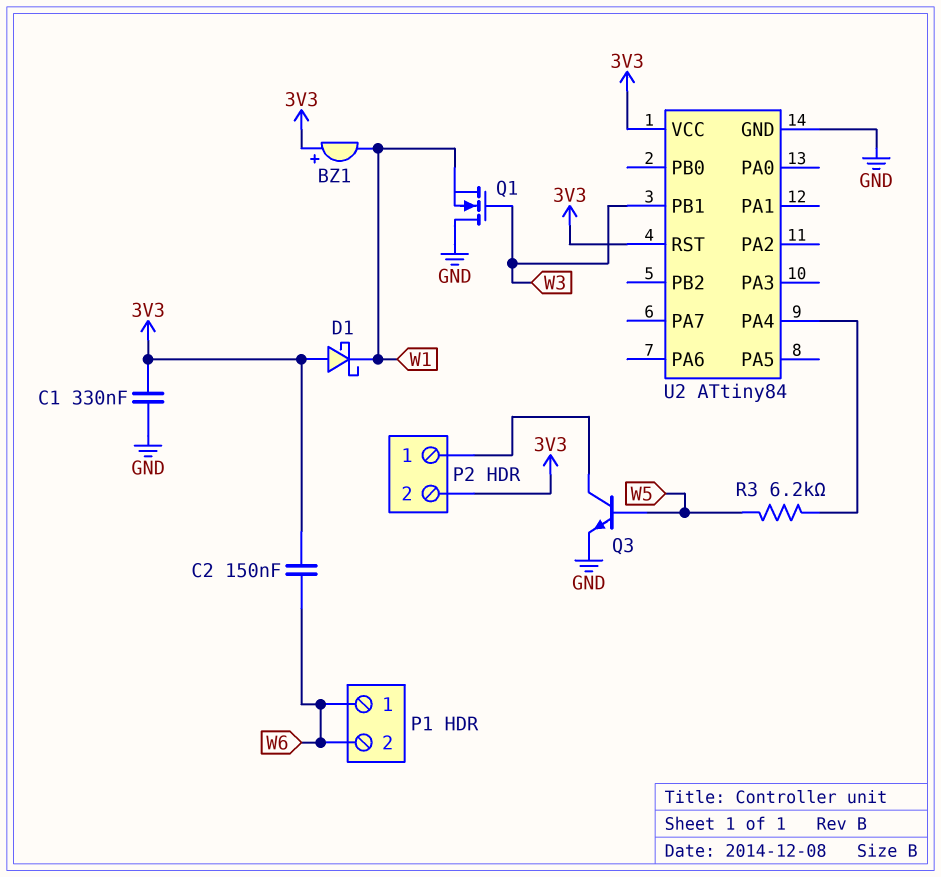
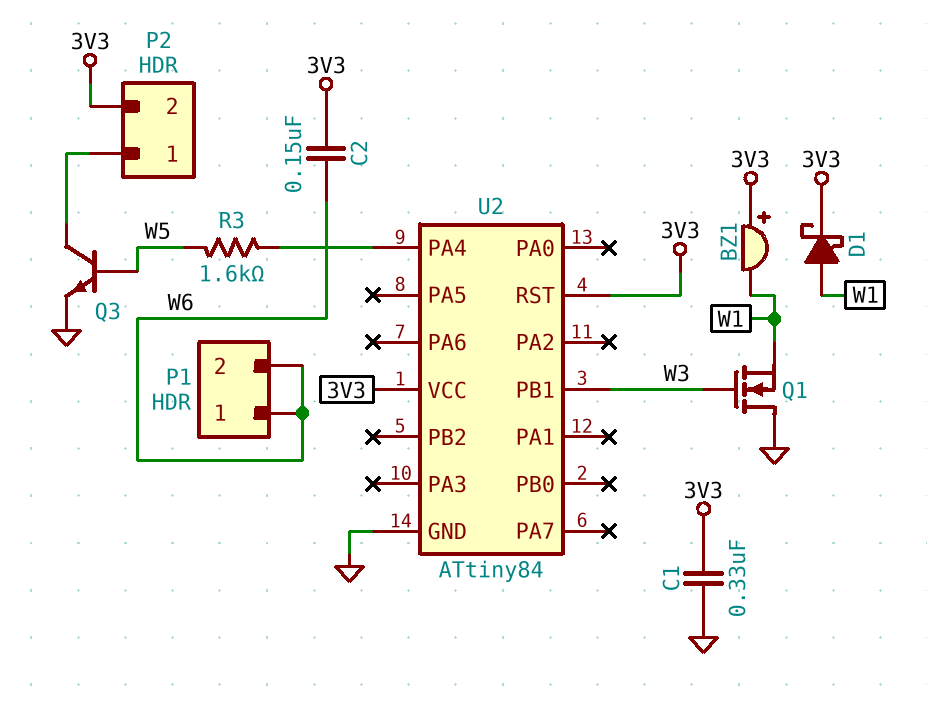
D1: schottky (A 3V3, K W1) -> schottky (A W1, K 3V3)
R3: 6.2k (U2/PA4, W5) -> 1.6k (U2/PA4, W5)

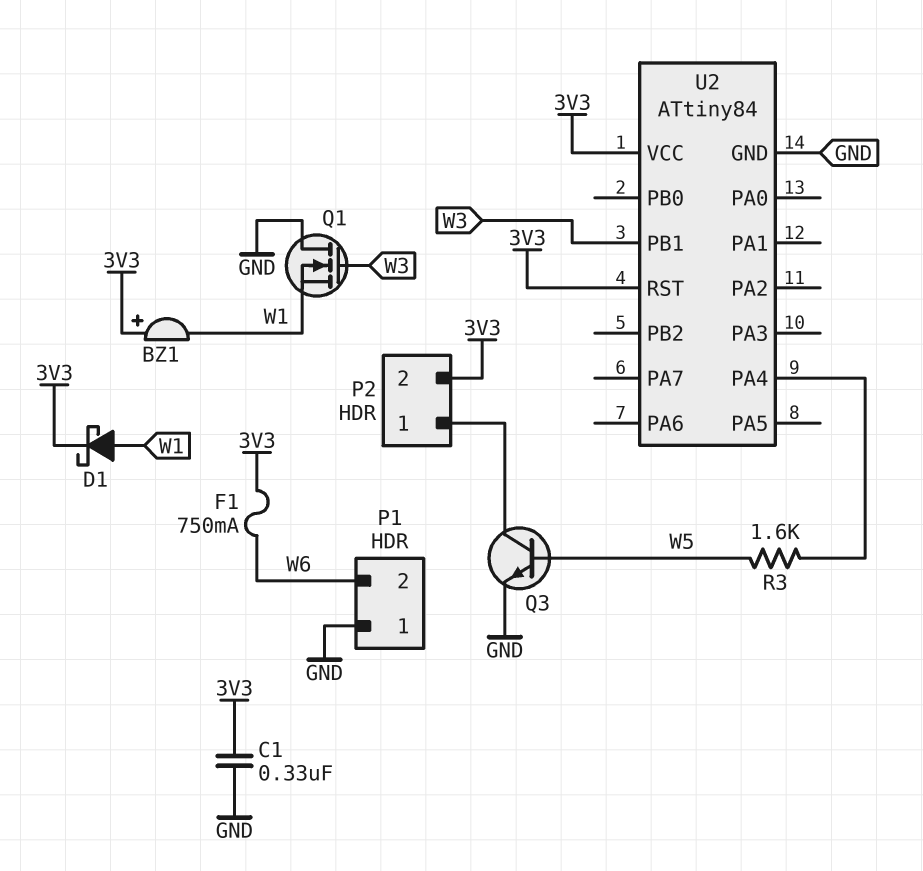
C2: 150nF (3V3, W6) -> none
F1: none -> 750mA (3V3, W6)
P1 pin 1: W6 -> GND

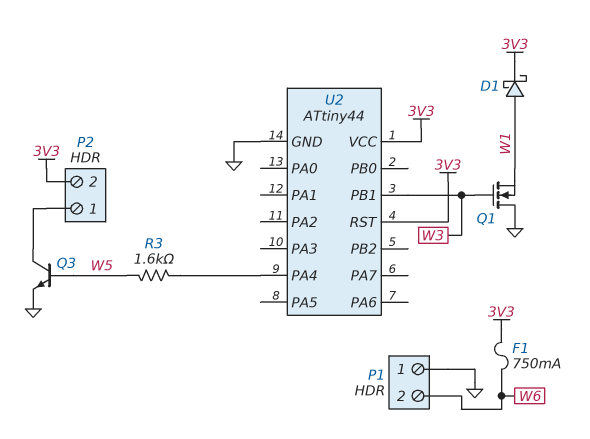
BZ1: buzzer (plus 3V3, minus W1) -> none
C1: 330nF (3V3, GND) -> none
U2: ATtiny84 -> ATtiny44

